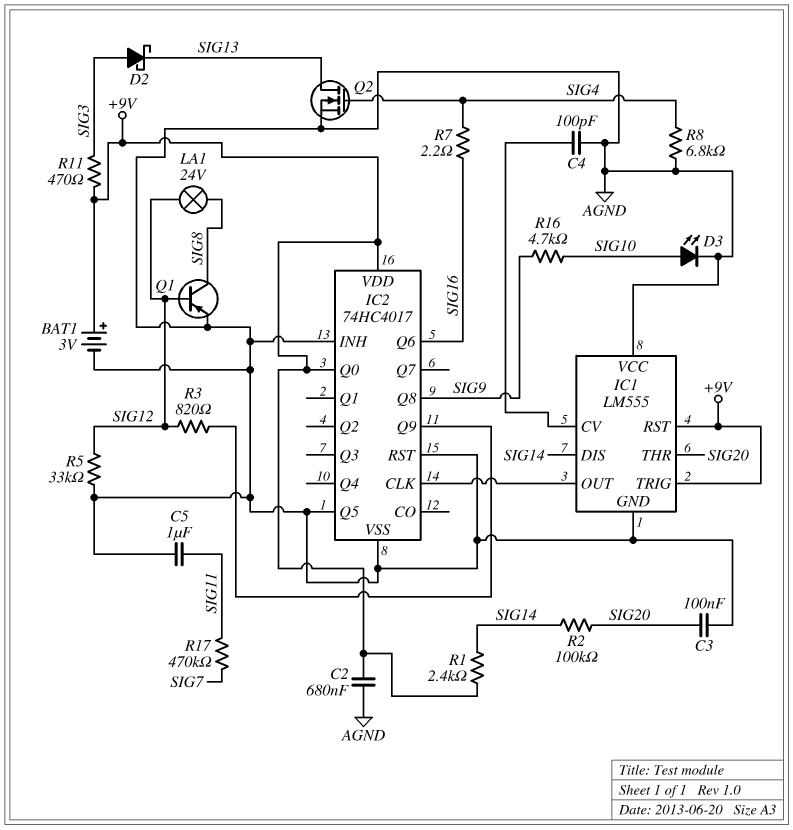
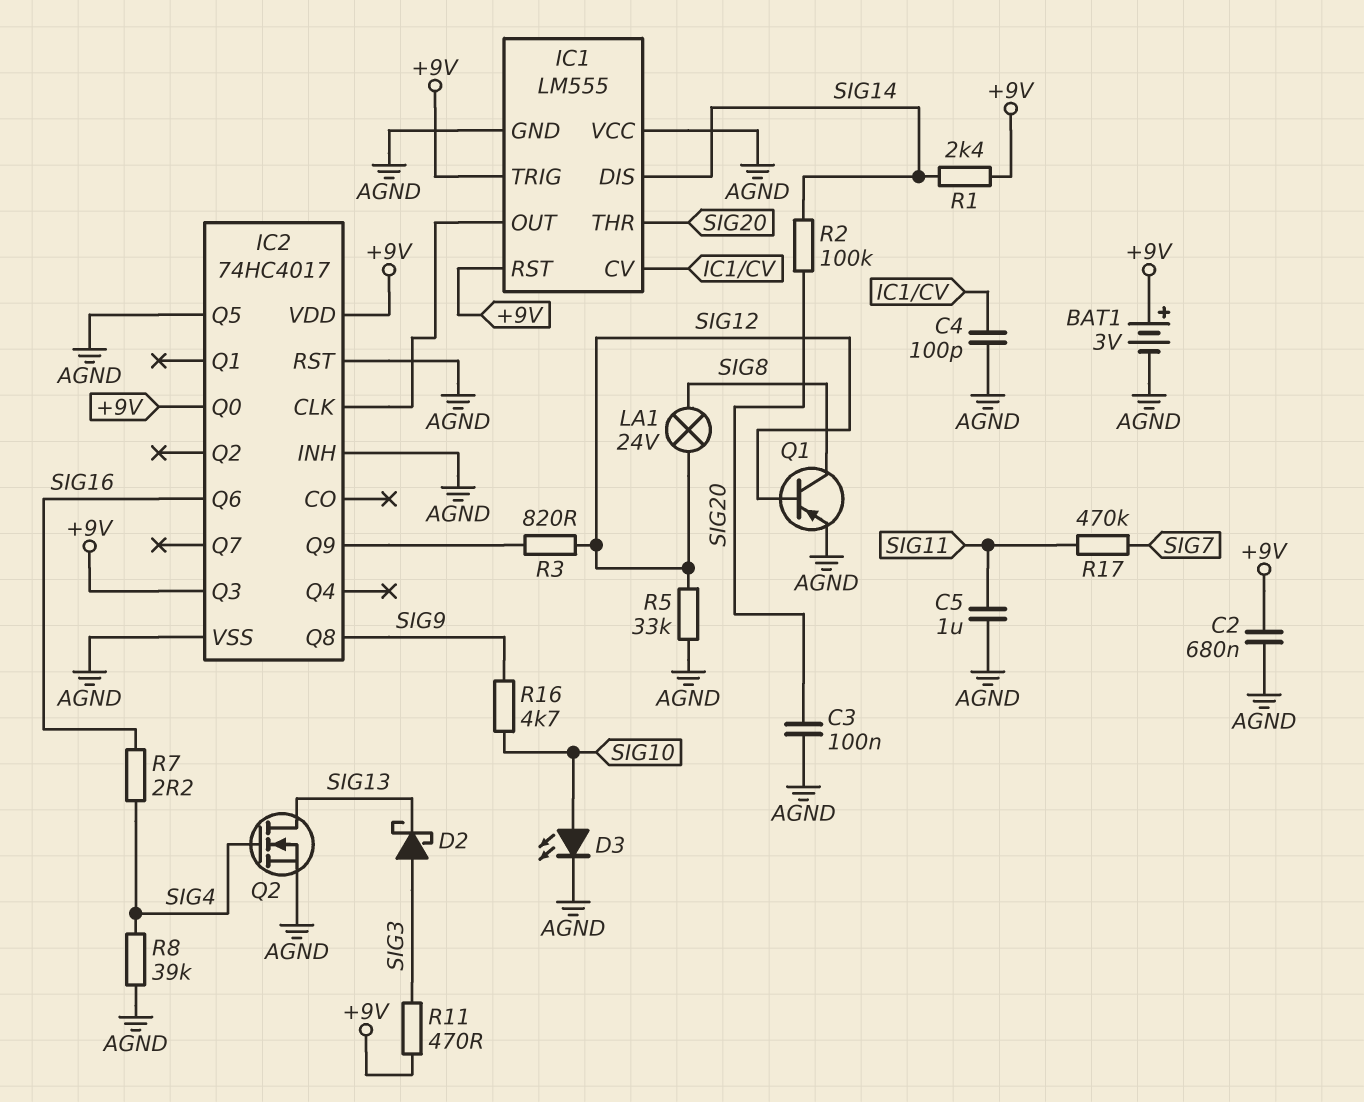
IC2 pin Q3: none -> +9V
R8: 6.8k (AGND, SIG4) -> 39k (AGND, SIG4)

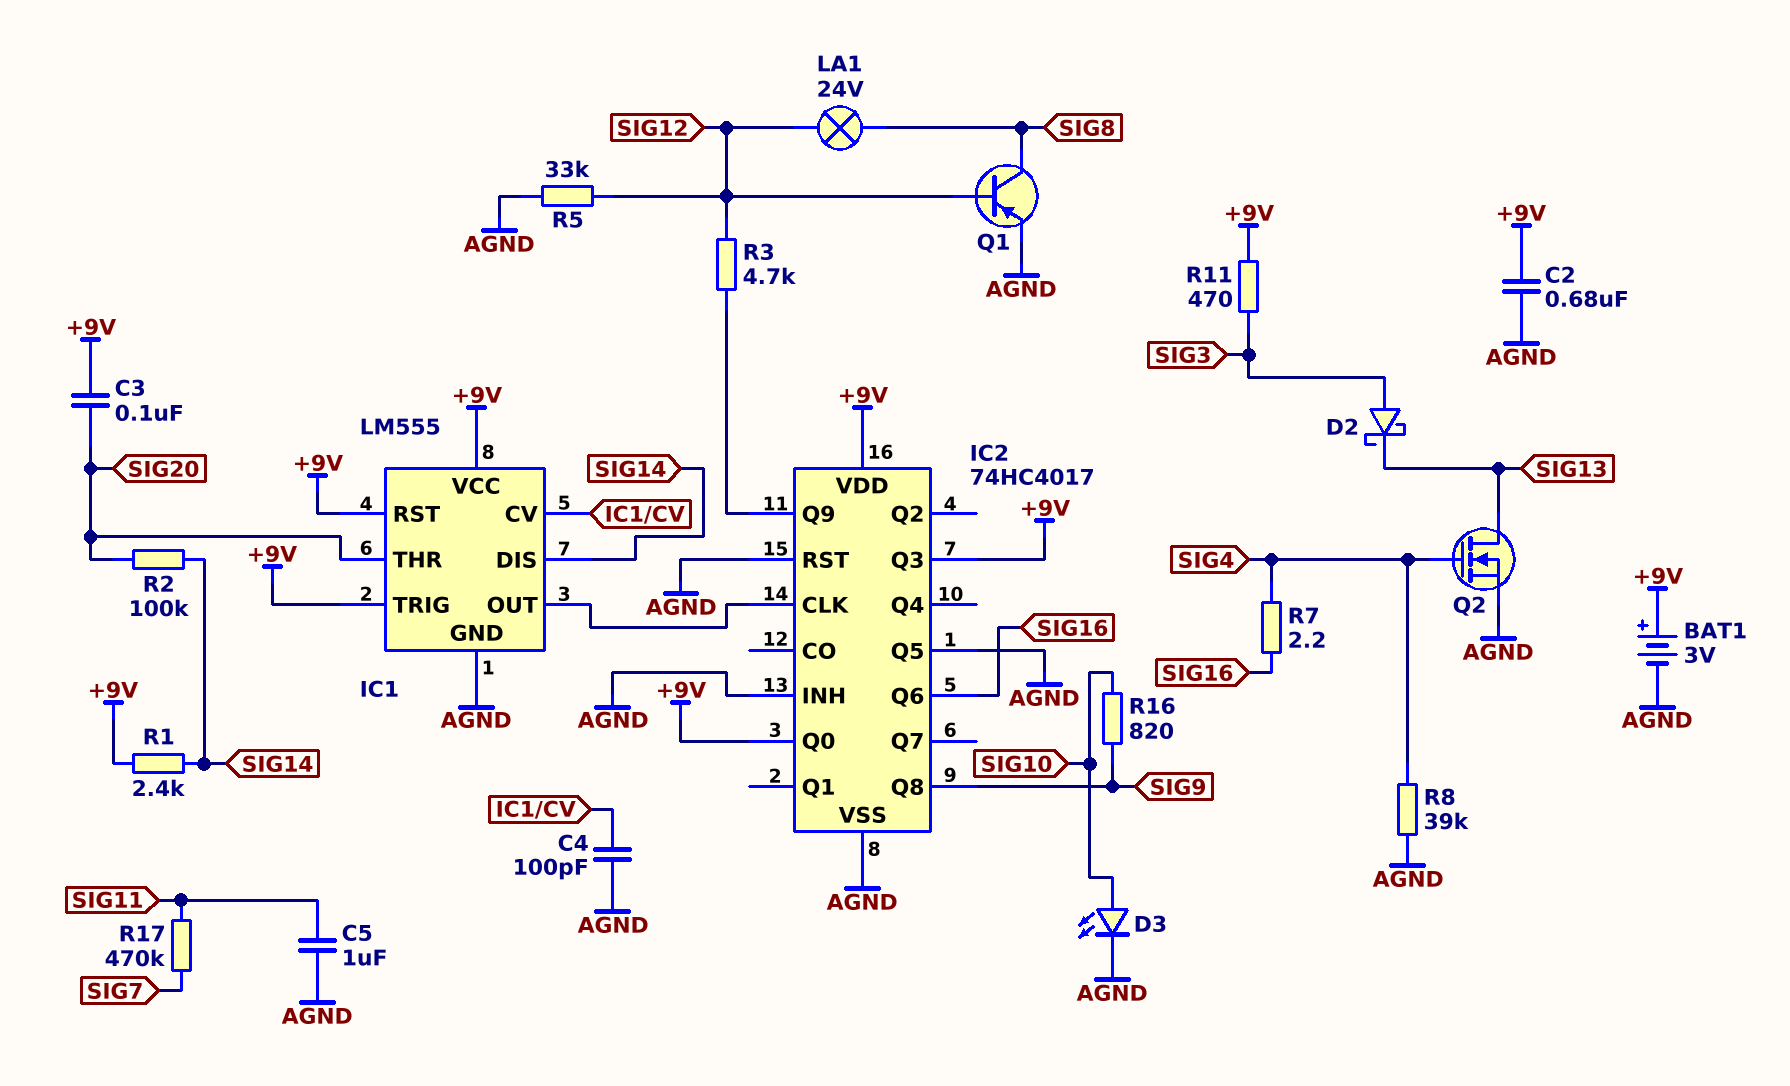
C3: 100nF (AGND, SIG20) -> 100nF (+9V, SIG20)
IC1 pin VCC: AGND -> +9V
R3: 820 (IC2/Q9, SIG12) -> 4.7k (IC2/Q9, SIG12)
R16: 4.7k (SIG9, SIG10) -> 820 (SIG9, SIG10)

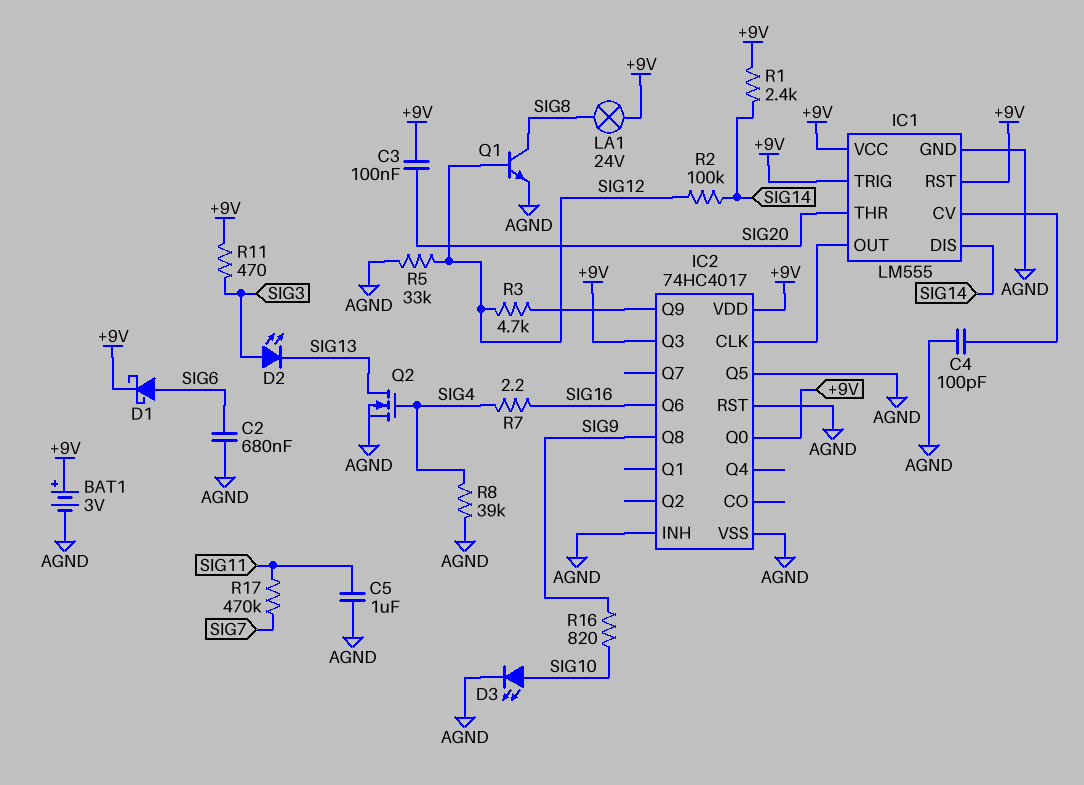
C2: 680nF (+9V, AGND) -> 680nF (AGND, SIG6)
D1: none -> schottky (A SIG6, K +9V)
D2: schottky (A SIG3, K SIG13) -> LED (A SIG3, K SIG13)
LA1: lamp 24V (SIG8, SIG12) -> lamp 24V (+9V, SIG8)
Q1: PNP (B SIG12, C SIG8, E AGND) -> NPN (B SIG12, C SIG8, E AGND)
R2: 100k (SIG14, SIG20) -> 100k (SIG12, SIG14)

